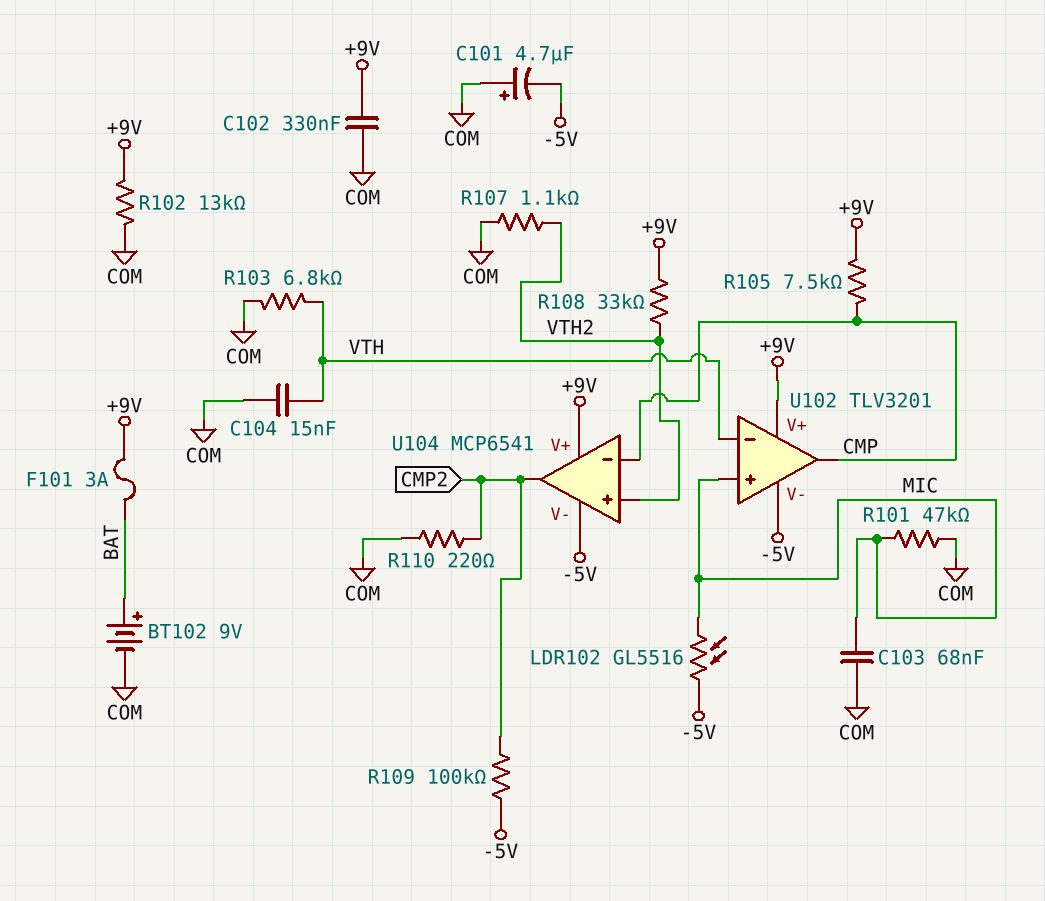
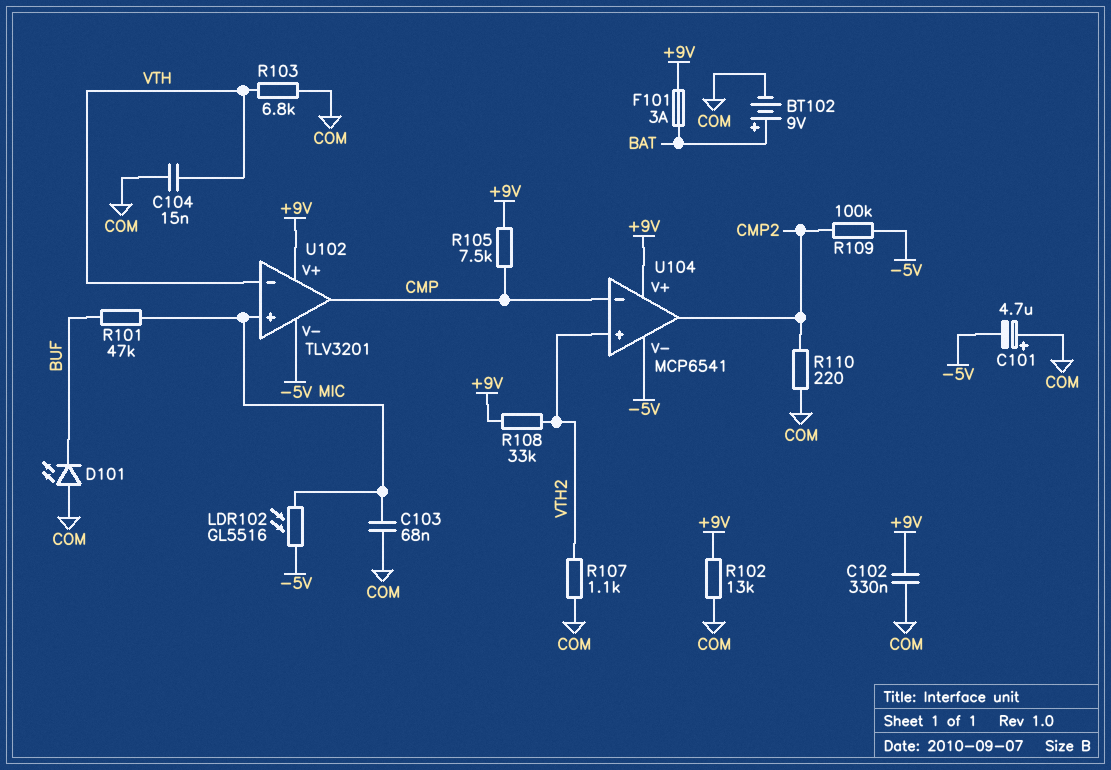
D101: none -> LED (A COM, K BUF)
R101: 47k (COM, MIC) -> 47k (BUF, MIC)

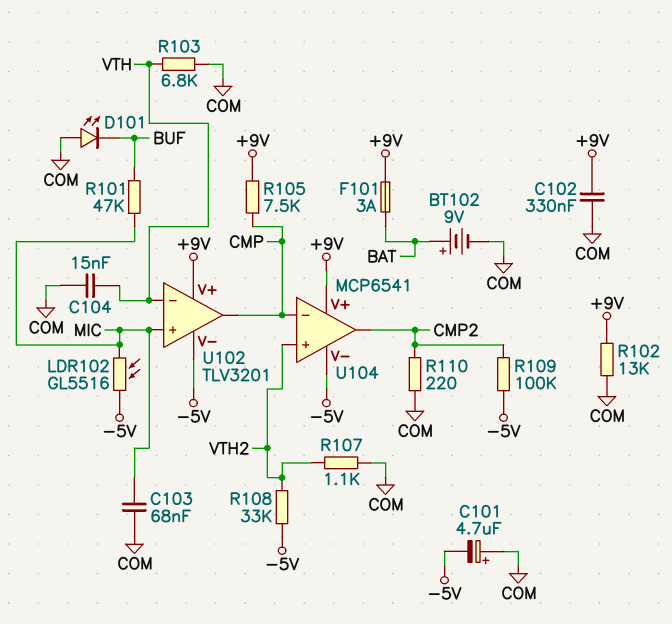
R108: 33k (+9V, VTH2) -> 33k (-5V, VTH2)

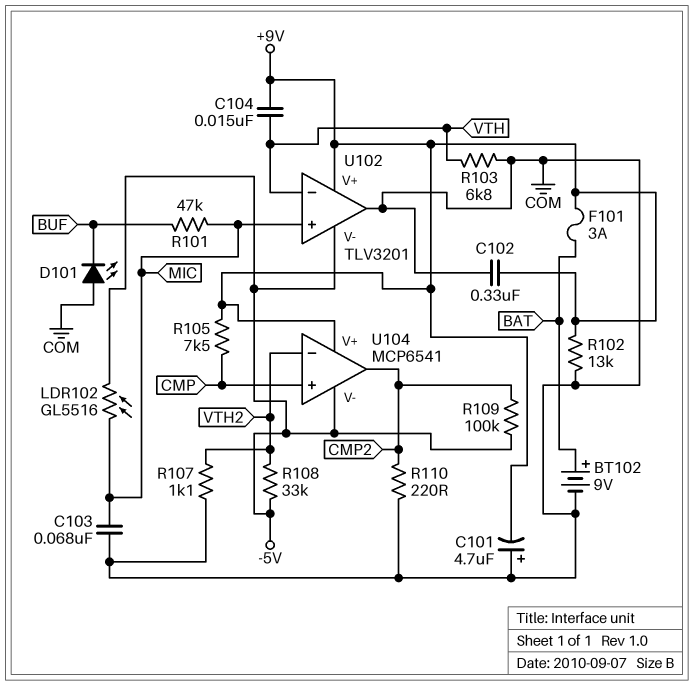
C101: 4.7uF (plus COM, minus -5V) -> 4.7uF (plus COM, minus +9V)
C104: 15nF (COM, VTH) -> 15nF (+9V, VTH)
U102 pin out: CMP -> COM
U104 pin in+: VTH2 -> CMP
U104 pin in-: CMP -> VTH2

